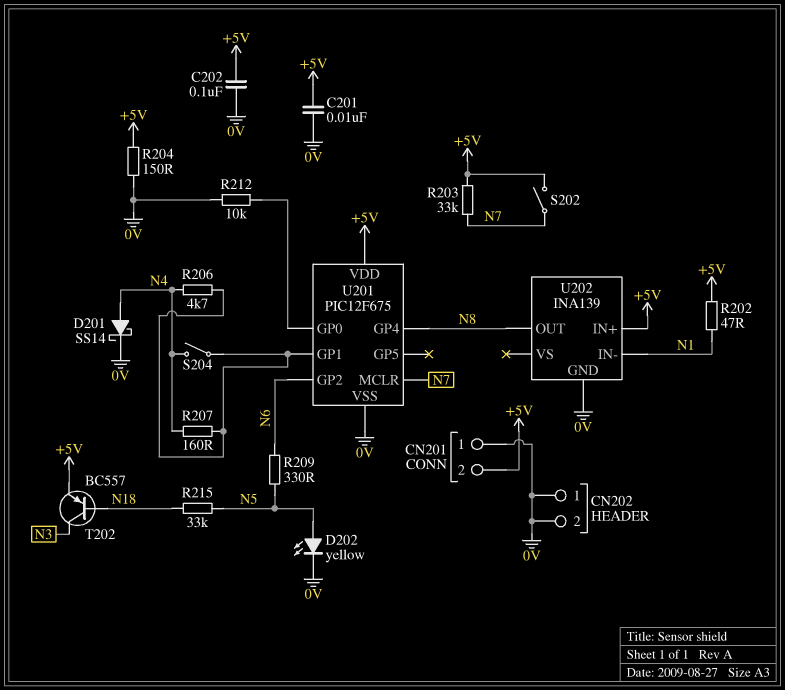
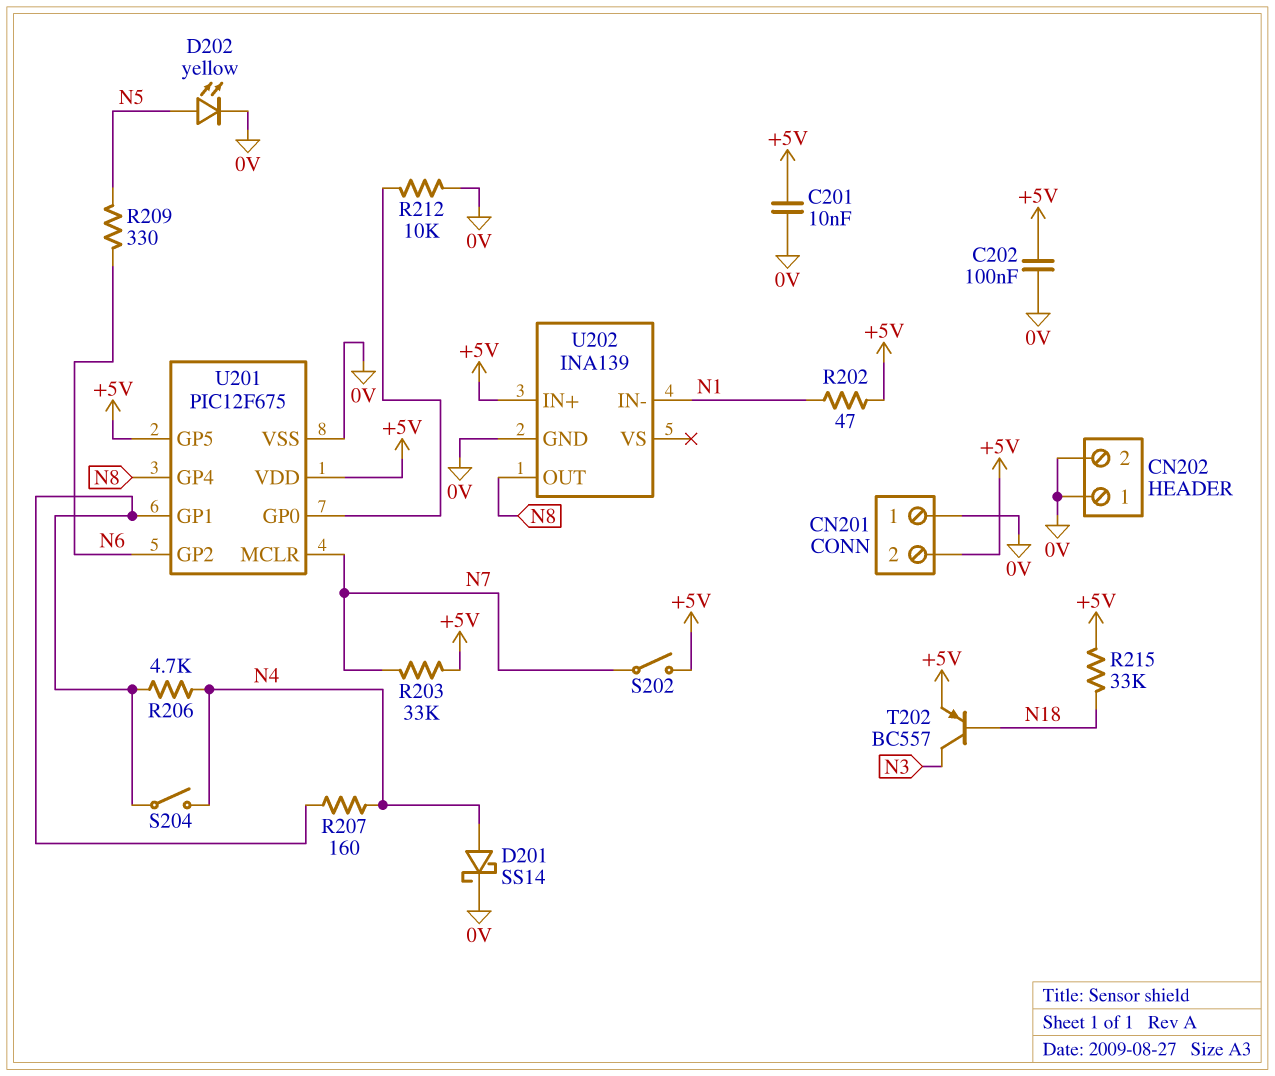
R204: 150 (+5V, 0V) -> none
R215: 33k (N5, N18) -> 33k (+5V, N18)
U201 pin GP5: none -> +5V

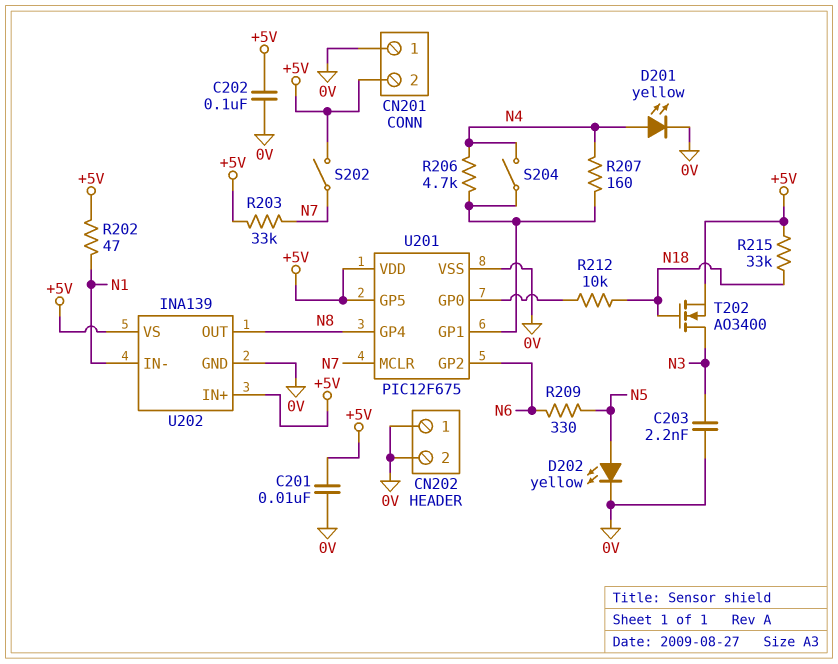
C203: none -> 2.2nF (0V, N3)
D201: schottky SS14 (A N4, K 0V) -> LED yellow (A N4, K 0V)
R212: 10k (0V, U201/GP0) -> 10k (N18, U201/GP0)
T202: PNP BC557 (B N18, C N3, E +5V) -> NMOS AO3400 (G N18, D N3, S +5V)
U202 pin VS: none -> +5V

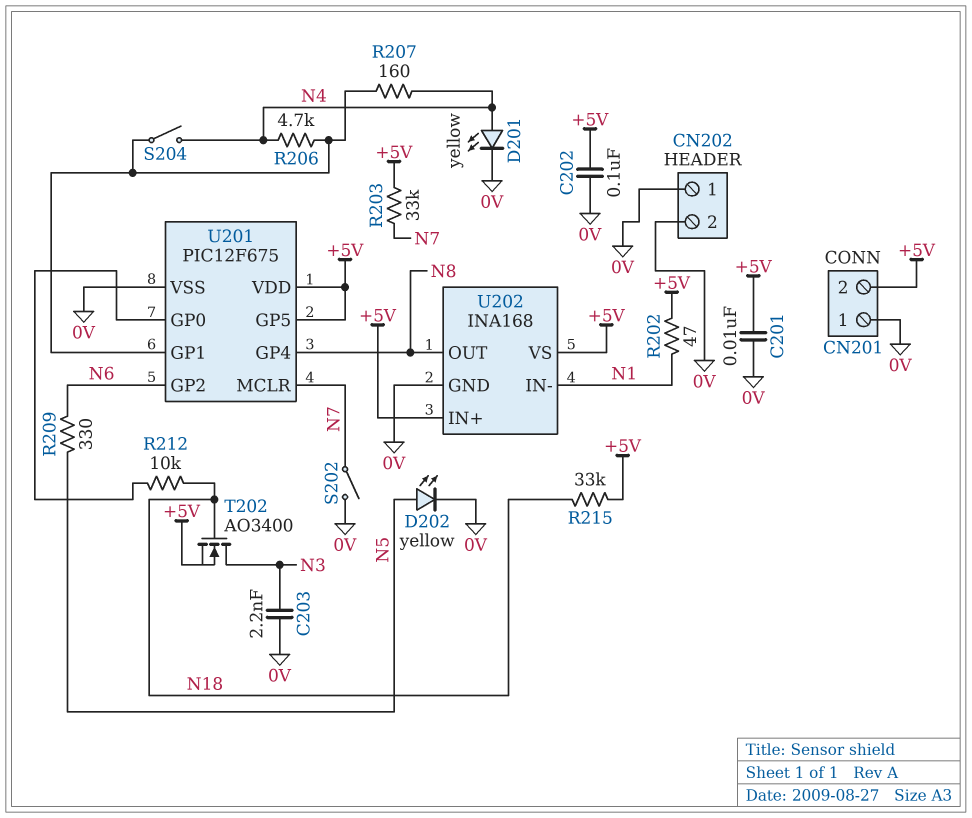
S202: switch (+5V, N7) -> switch (0V, N7)
U202: INA139 -> INA168

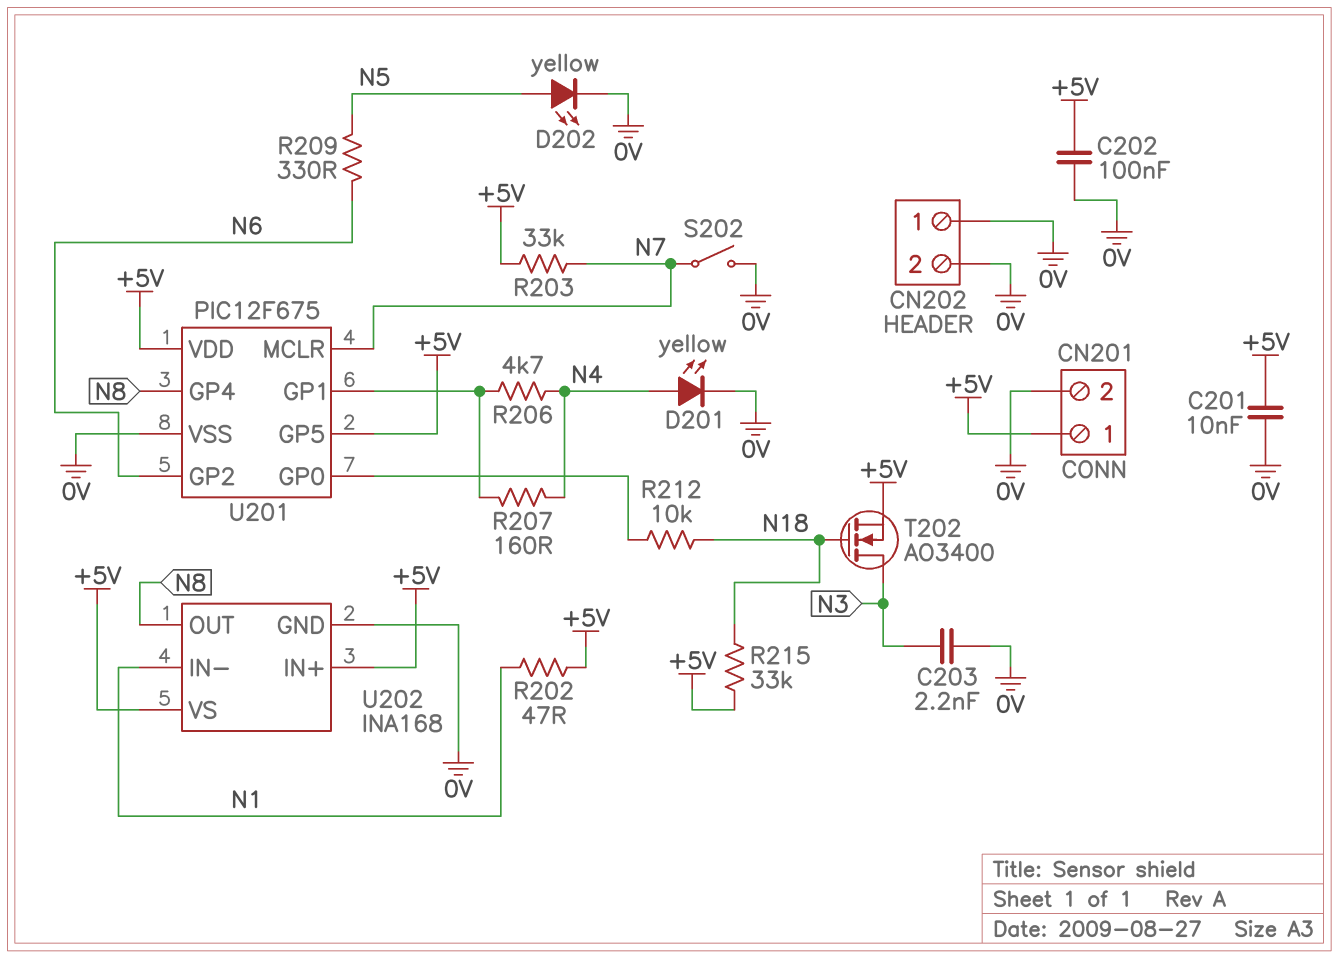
CN201 pin 1: 0V -> +5V
CN201 pin 2: +5V -> 0V
S204: switch (N4, U201/GP1) -> none

